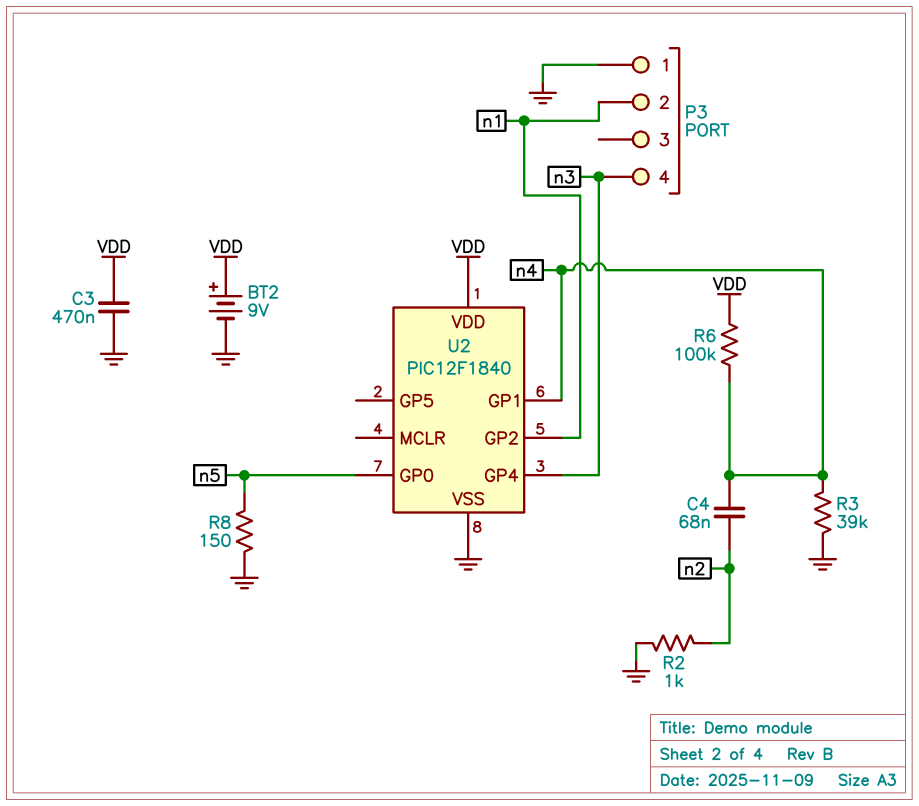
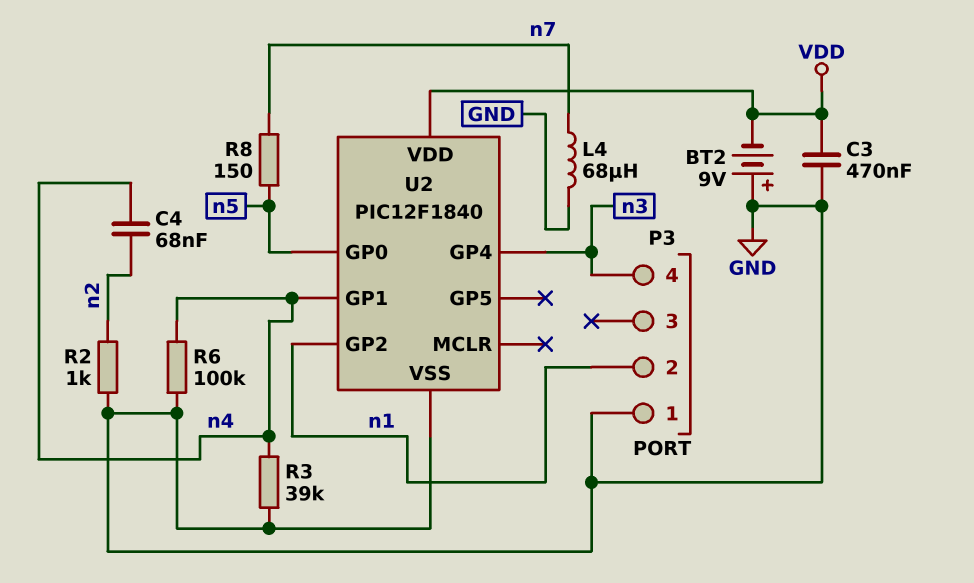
BT2: 9V (plus VDD, minus GND) -> 9V (plus GND, minus VDD)
L4: none -> 68uH (GND, n7)
R6: 100k (VDD, n4) -> 100k (GND, n4)
R8: 150 (GND, n5) -> 150 (n5, n7)

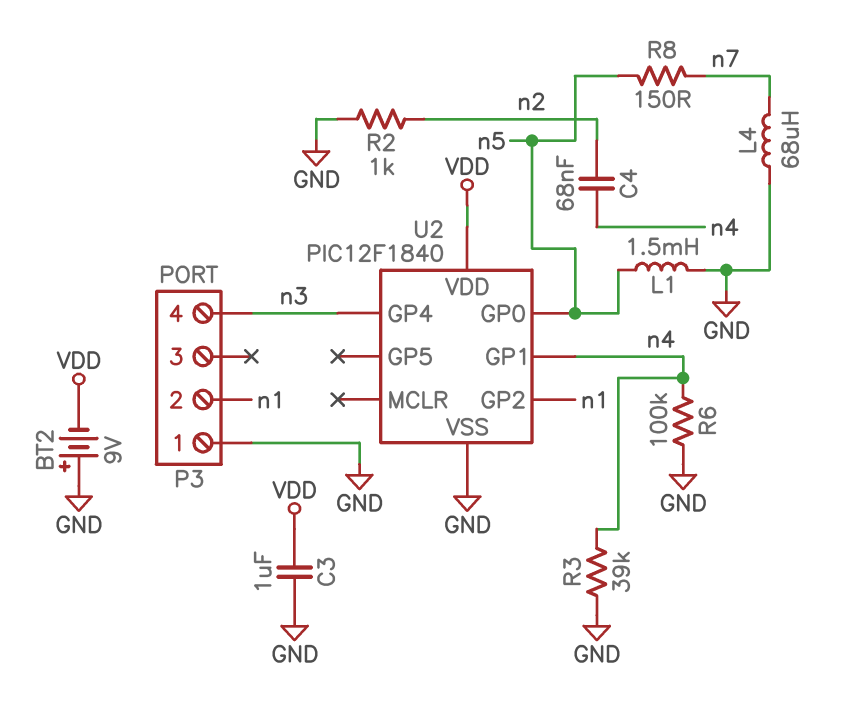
C3: 470nF (GND, VDD) -> 1uF (GND, VDD)
L1: none -> 1.5mH (GND, n5)

